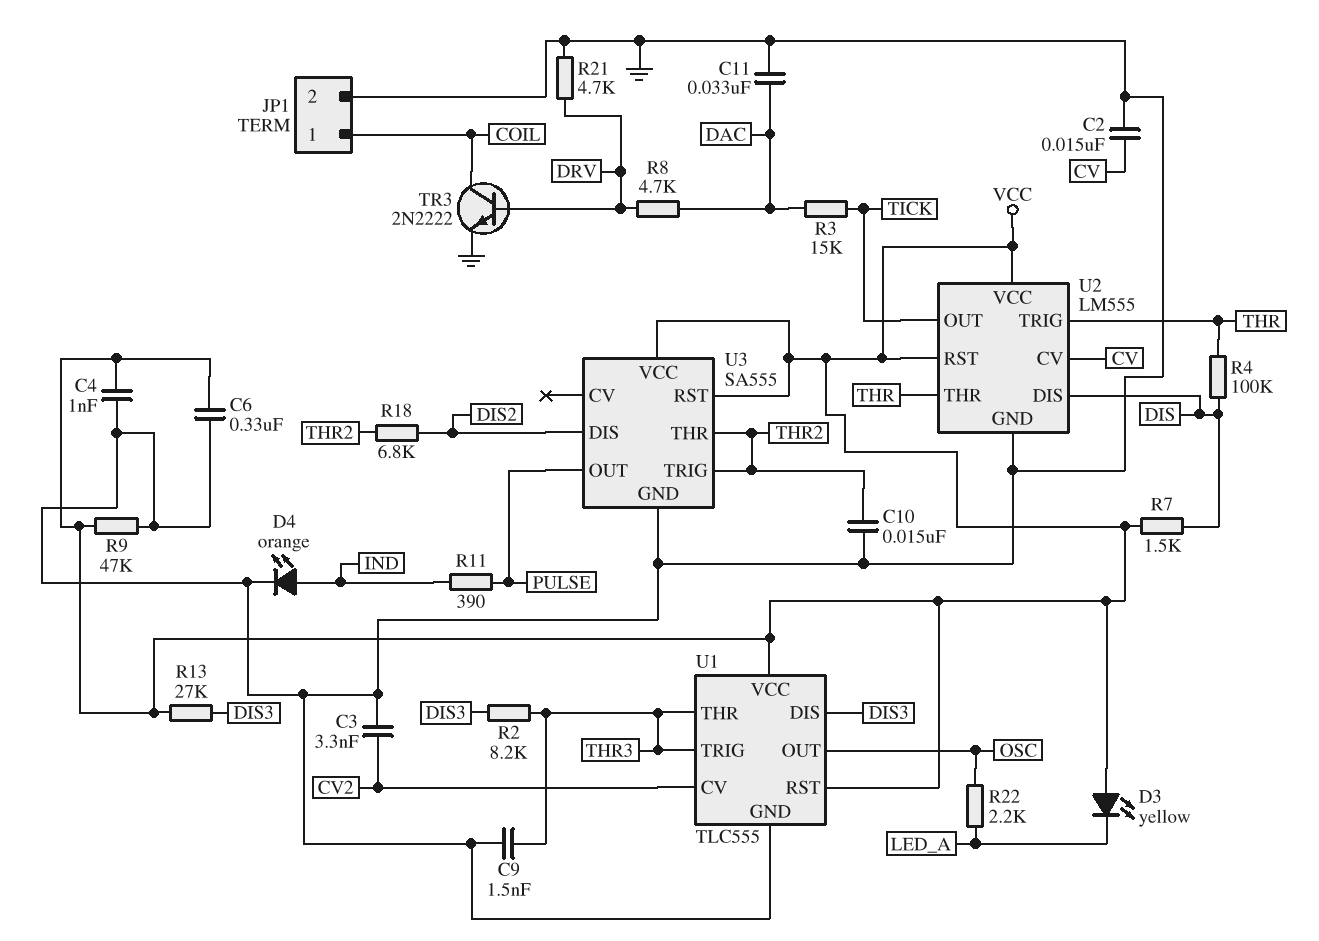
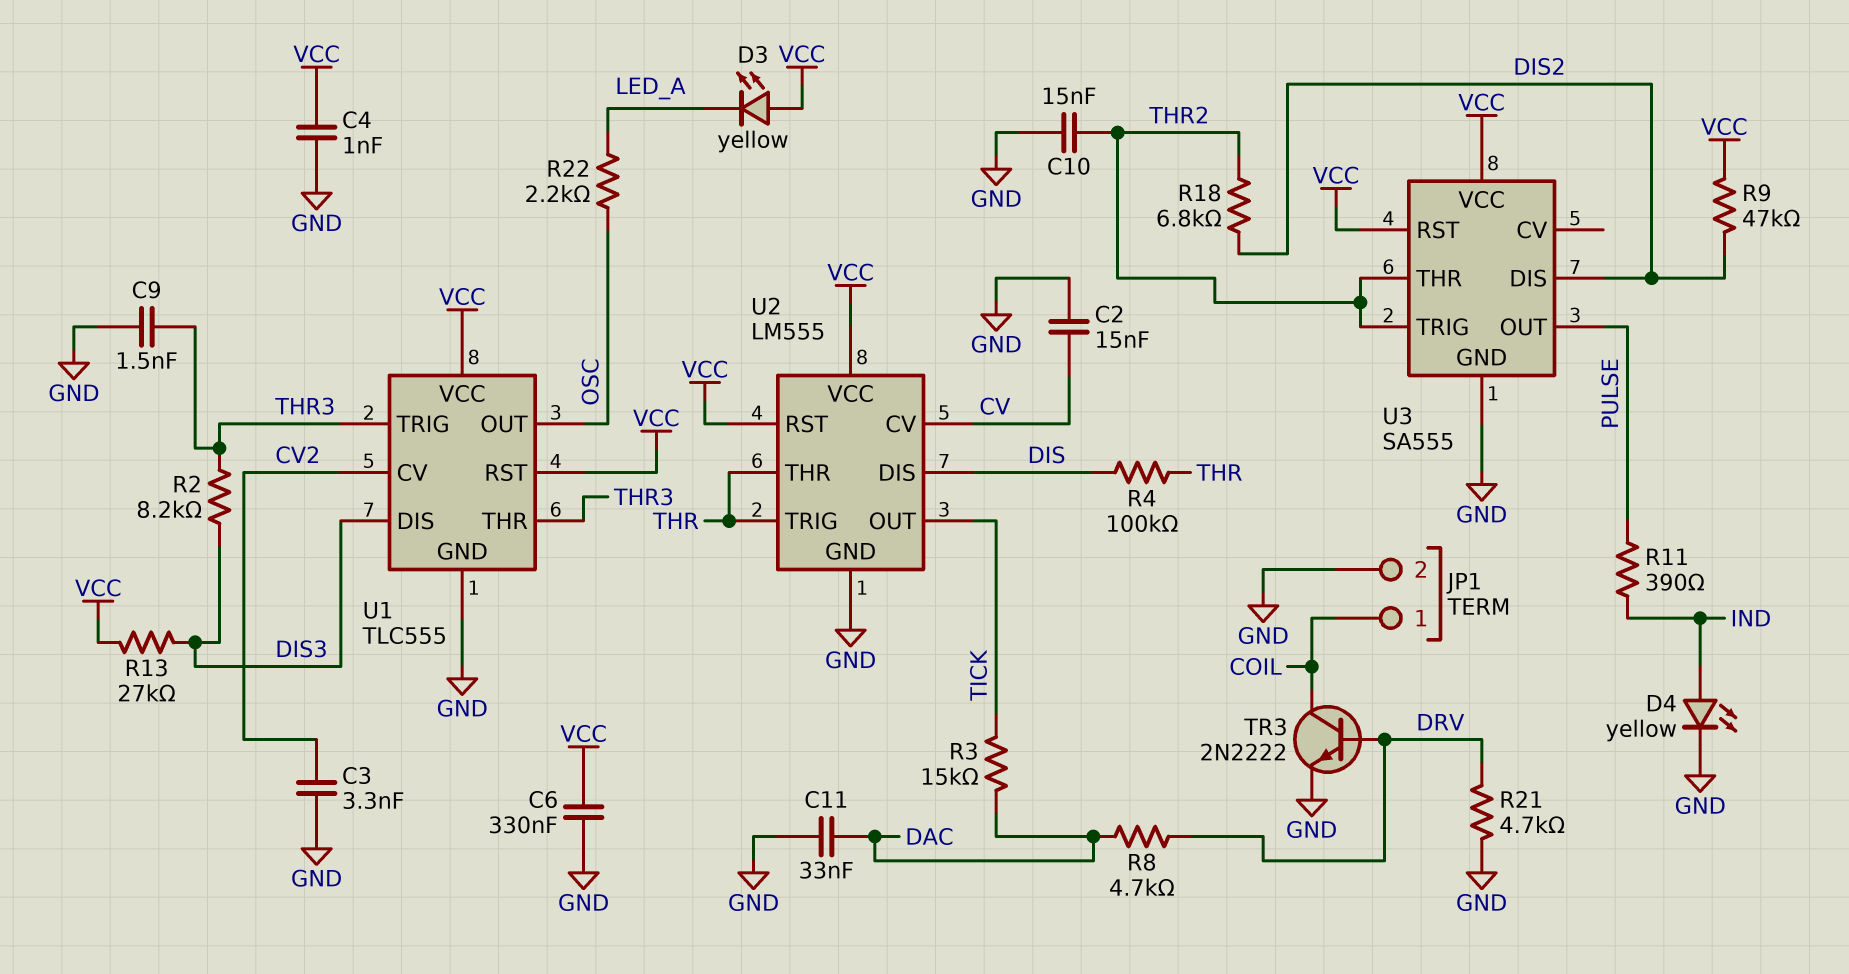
D4: LED orange (A IND, K GND) -> LED yellow (A IND, K GND)
R7: 1.5k (DIS, VCC) -> none
R9: 47k (GND, VCC) -> 47k (DIS2, VCC)

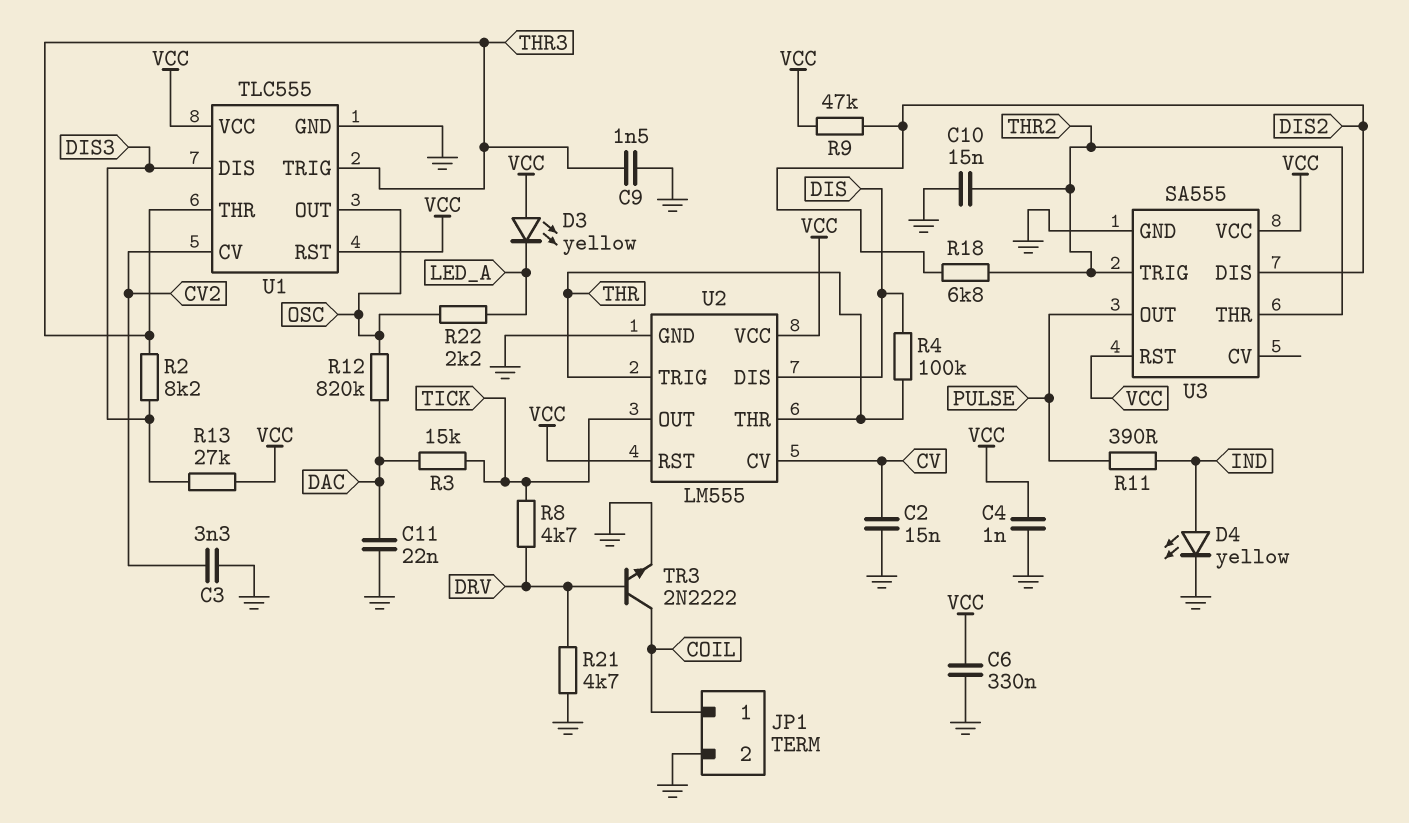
C11: 33nF (DAC, GND) -> 22nF (DAC, GND)
R8: 4.7k (DAC, DRV) -> 4.7k (DRV, TICK)
R12: none -> 820k (DAC, OSC)

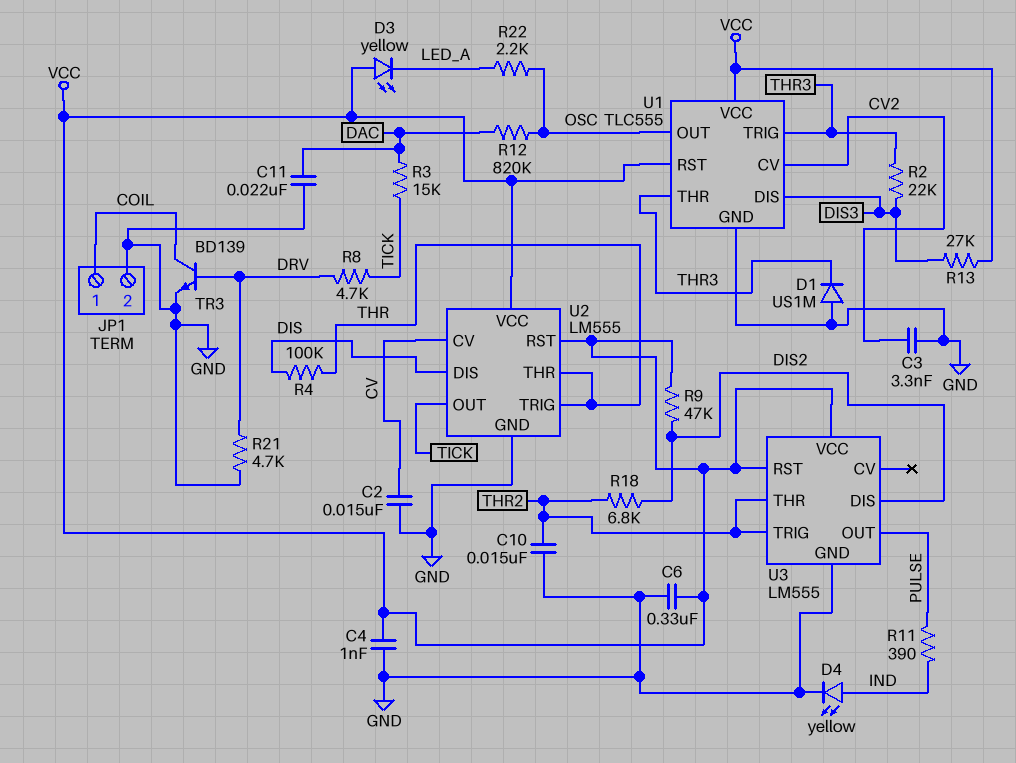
C9: 1.5nF (GND, THR3) -> none
D1: none -> diode US1M (A GND, K THR3)
R2: 8.2k (DIS3, THR3) -> 22k (DIS3, THR3)
TR3: NPN 2N2222 (B DRV, C COIL, E GND) -> NPN BD139 (B DRV, C COIL, E GND)
U3: SA555 -> LM555

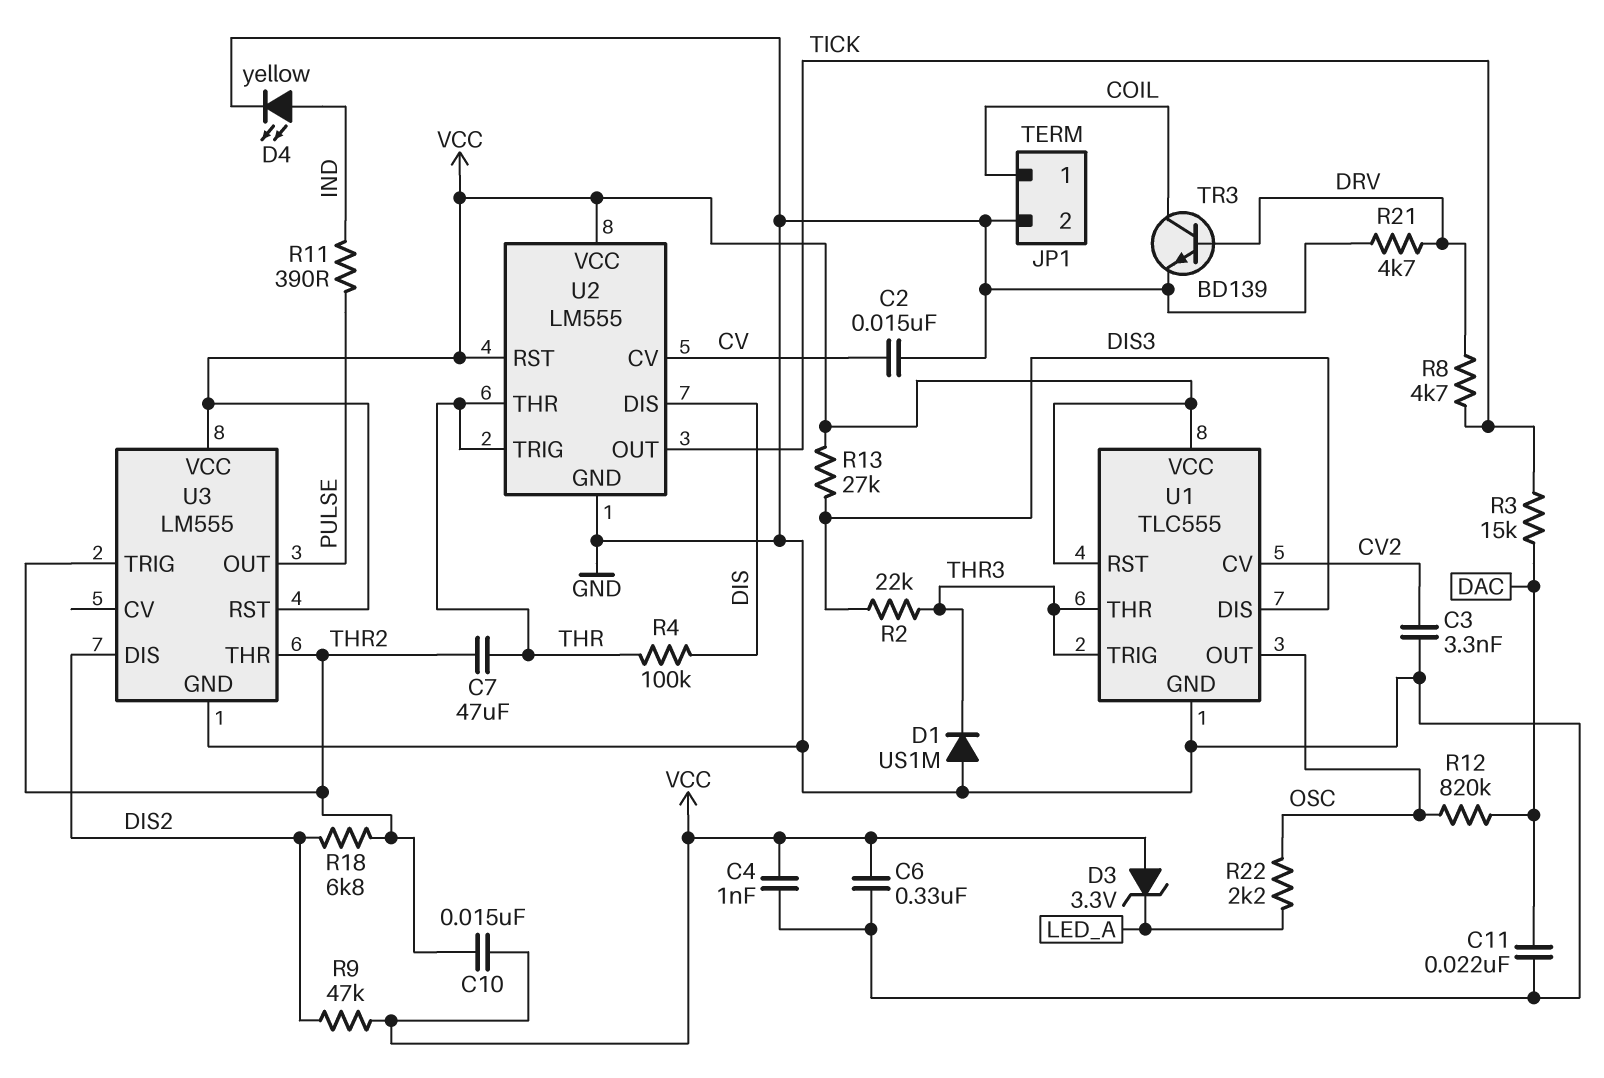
C7: none -> 47uF (THR, THR2)
C10: 15nF (GND, THR2) -> 15nF (THR2, VCC)
D3: LED yellow (A VCC, K LED_A) -> zener 3.3V (A VCC, K LED_A)

